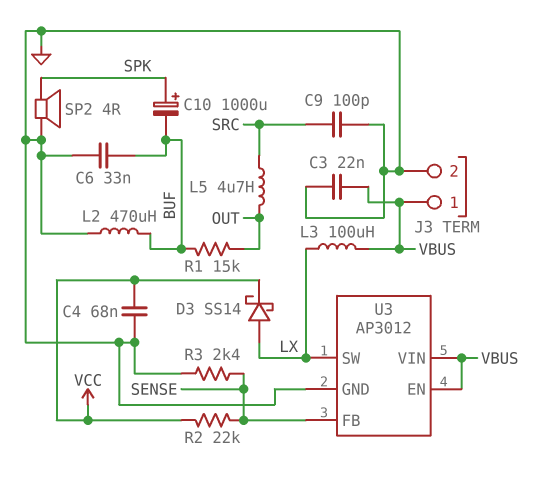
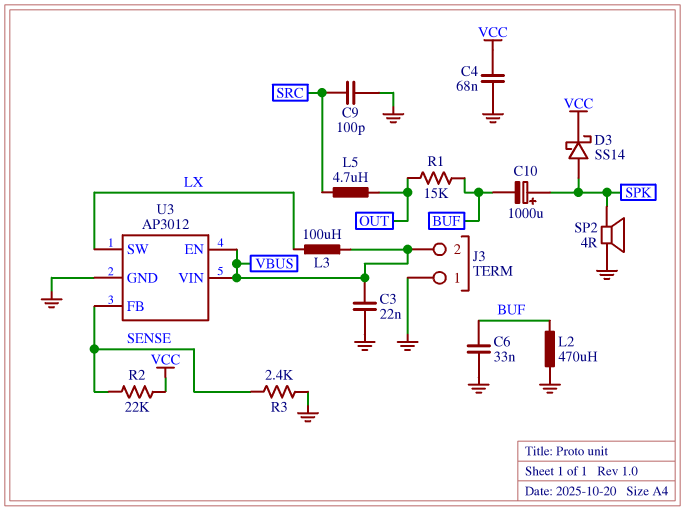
D3: schottky SS14 (A LX, K VCC) -> schottky SS14 (A SPK, K VCC)
J3 pin 1: VBUS -> GND
J3 pin 2: GND -> VBUS

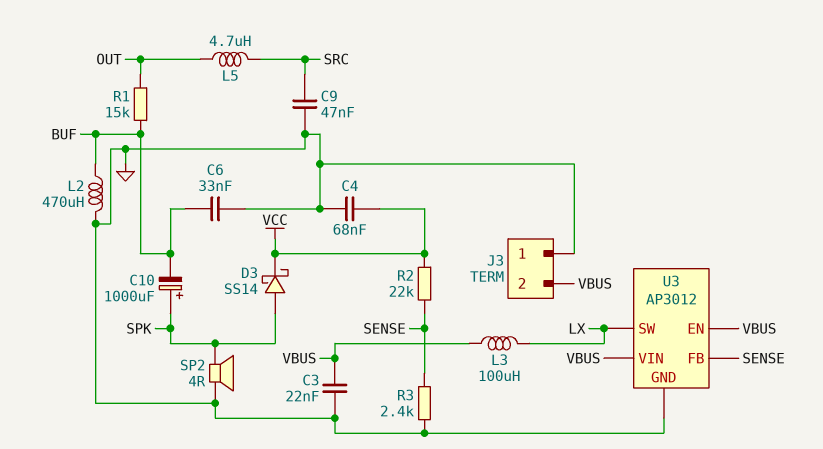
C9: 100pF (GND, SRC) -> 47nF (GND, SRC)

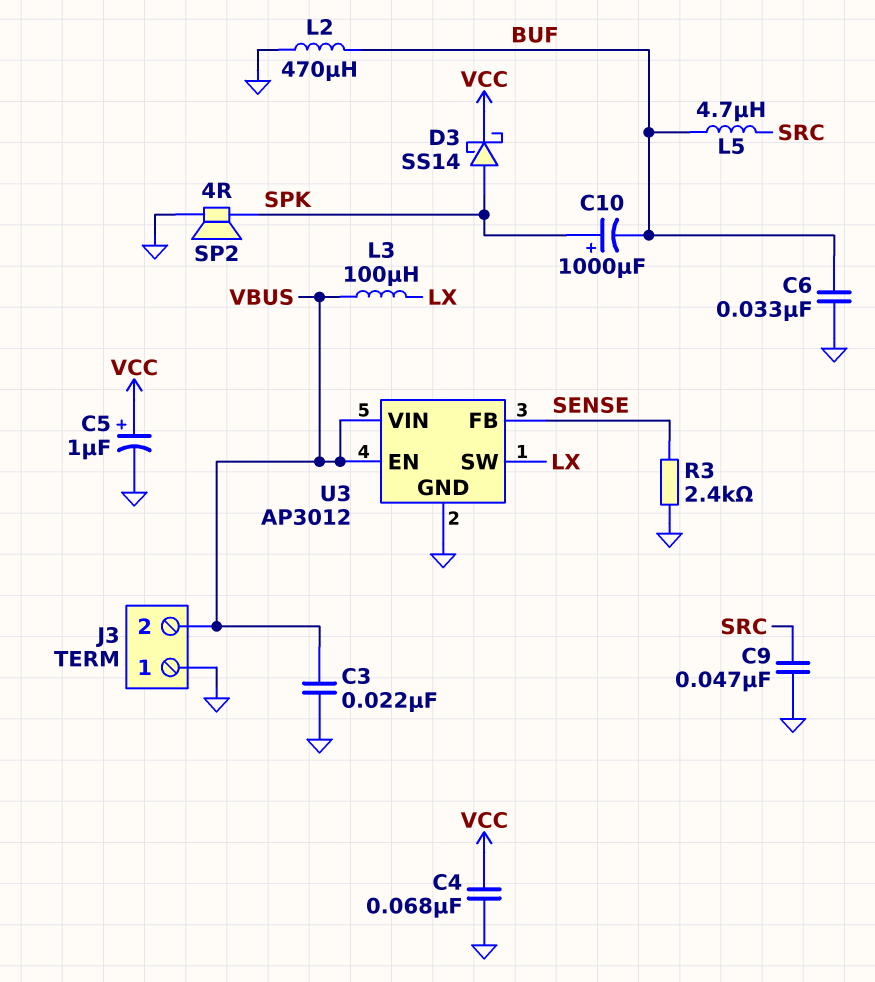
C5: none -> 1uF (plus VCC, minus GND)
L5: 4.7uH (OUT, SRC) -> 4.7uH (BUF, SRC)
R1: 15k (BUF, OUT) -> none
R2: 22k (SENSE, VCC) -> none

